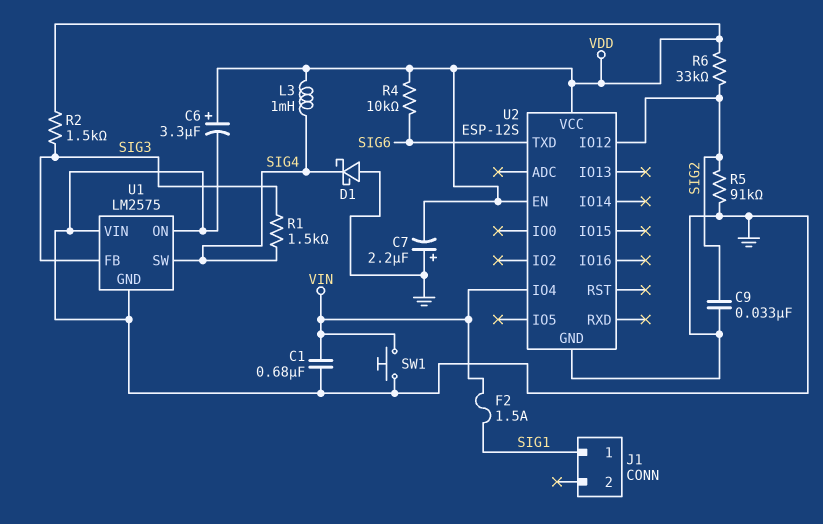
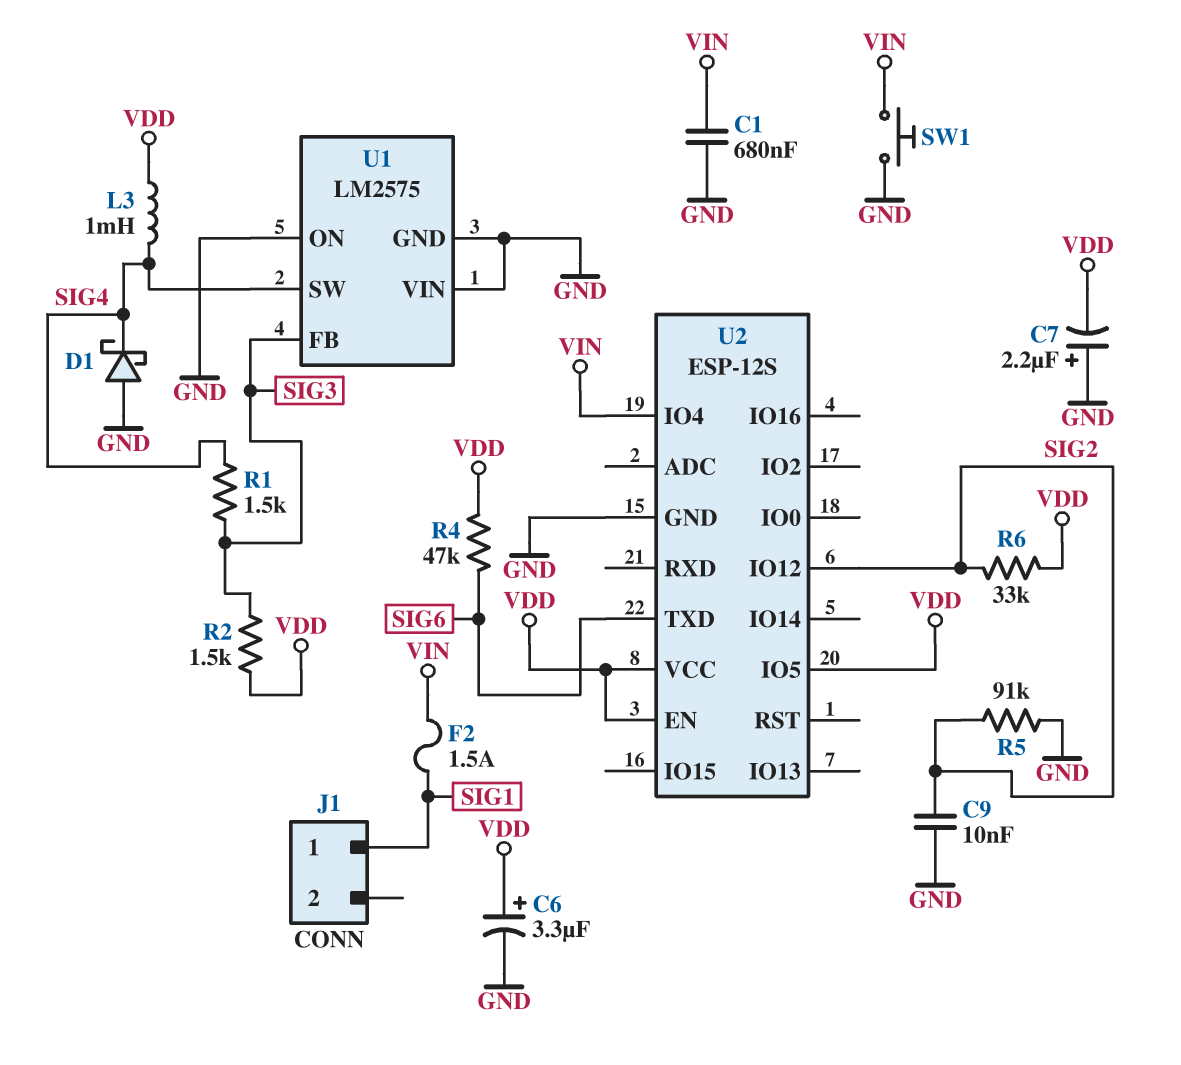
C9: 33nF (GND, SIG2) -> 10nF (GND, SIG2)
R4: 10k (SIG6, VDD) -> 47k (SIG6, VDD)
U2 pin IO5: none -> VDD

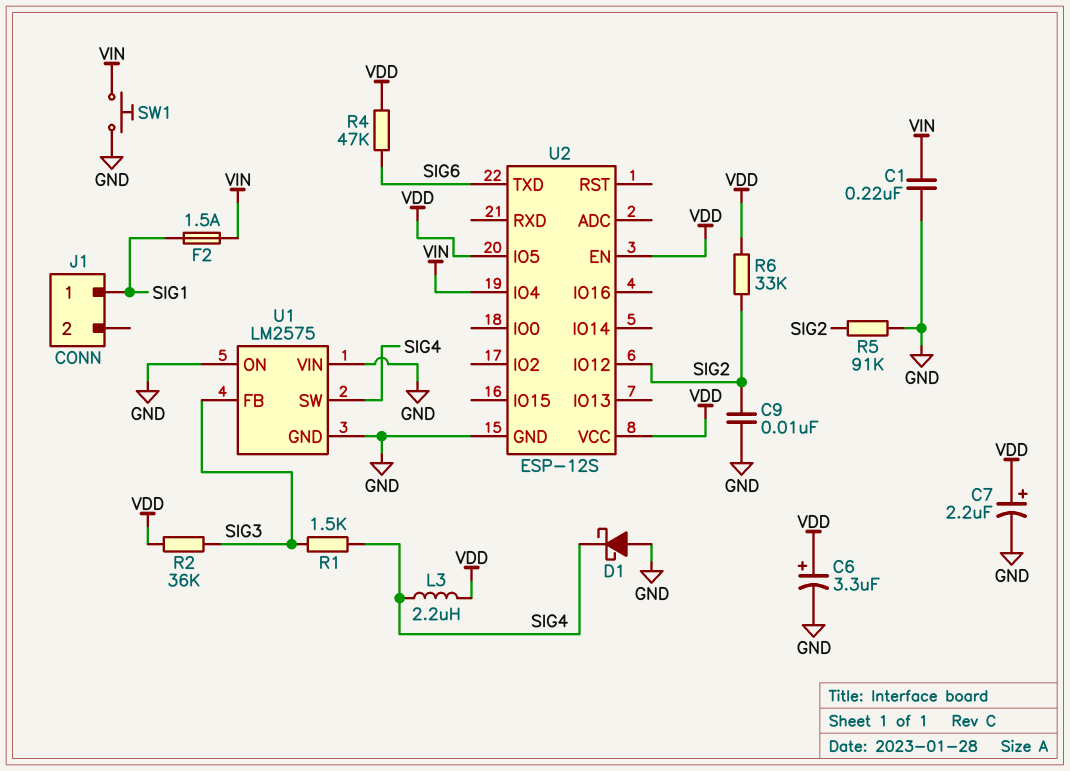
C1: 680nF (GND, VIN) -> 220nF (GND, VIN)
C7: 2.2uF (plus GND, minus VDD) -> 2.2uF (plus VDD, minus GND)
L3: 1mH (SIG4, VDD) -> 2.2uH (SIG4, VDD)
R2: 1.5k (SIG3, VDD) -> 36k (SIG3, VDD)

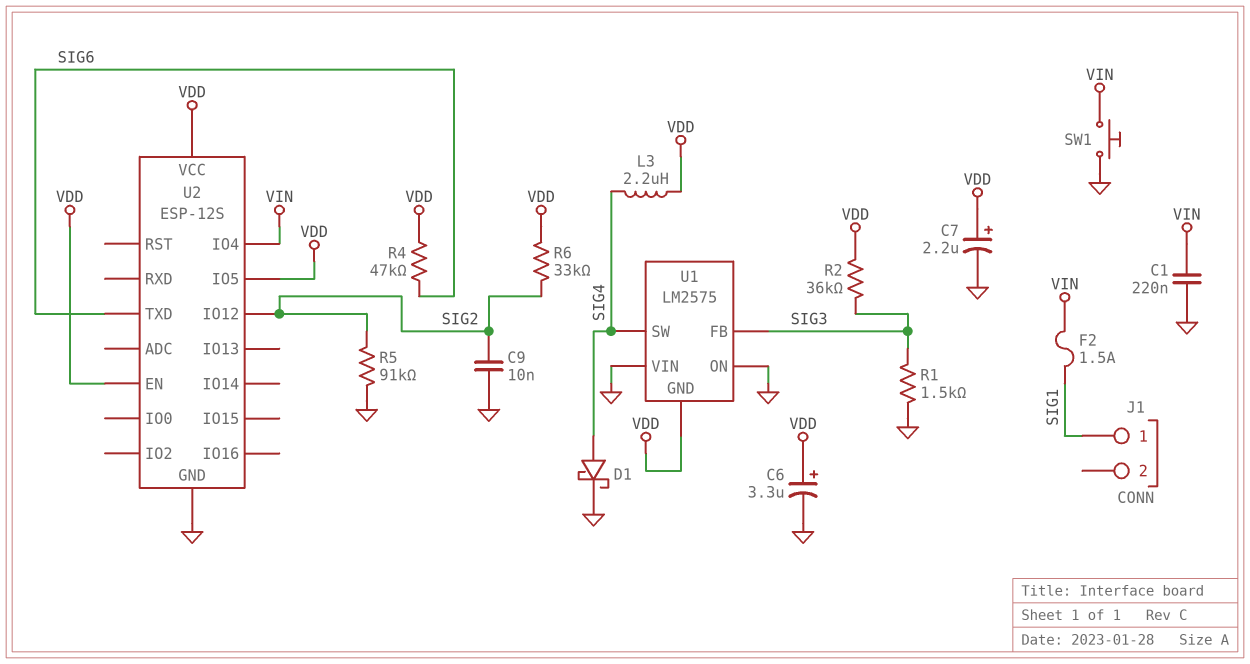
D1: schottky (A GND, K SIG4) -> schottky (A SIG4, K GND)
R1: 1.5k (SIG3, SIG4) -> 1.5k (GND, SIG3)
U1 pin GND: GND -> VDD

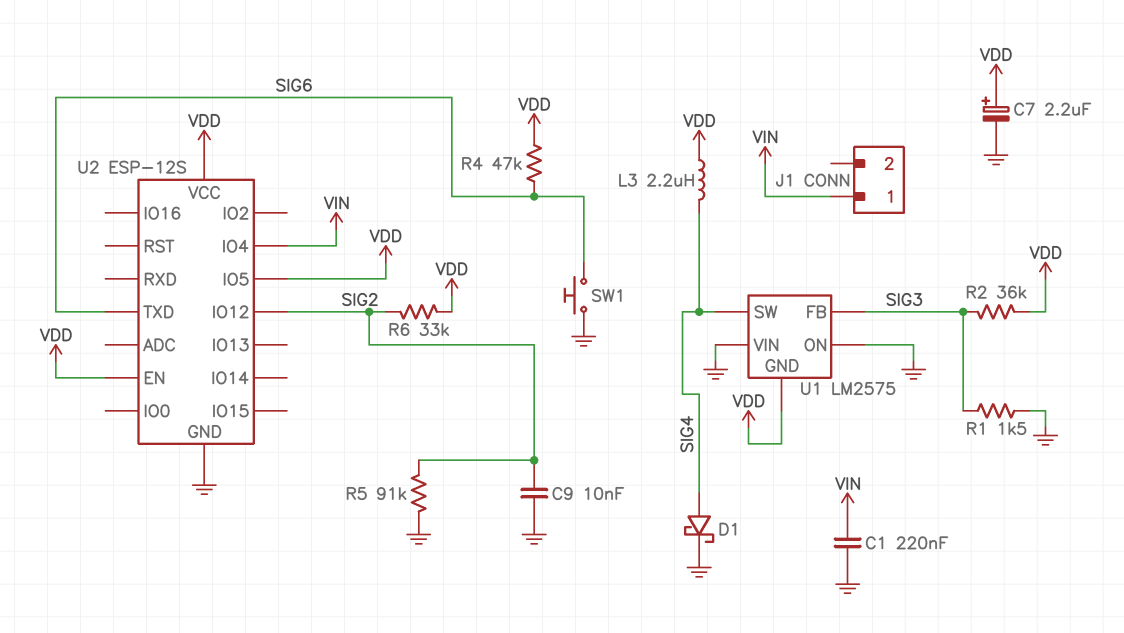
C6: 3.3uF (plus VDD, minus GND) -> none
F2: 1.5A (SIG1, VIN) -> none
J1 pin 1: SIG1 -> VIN
SW1: button (GND, VIN) -> button (GND, SIG6)

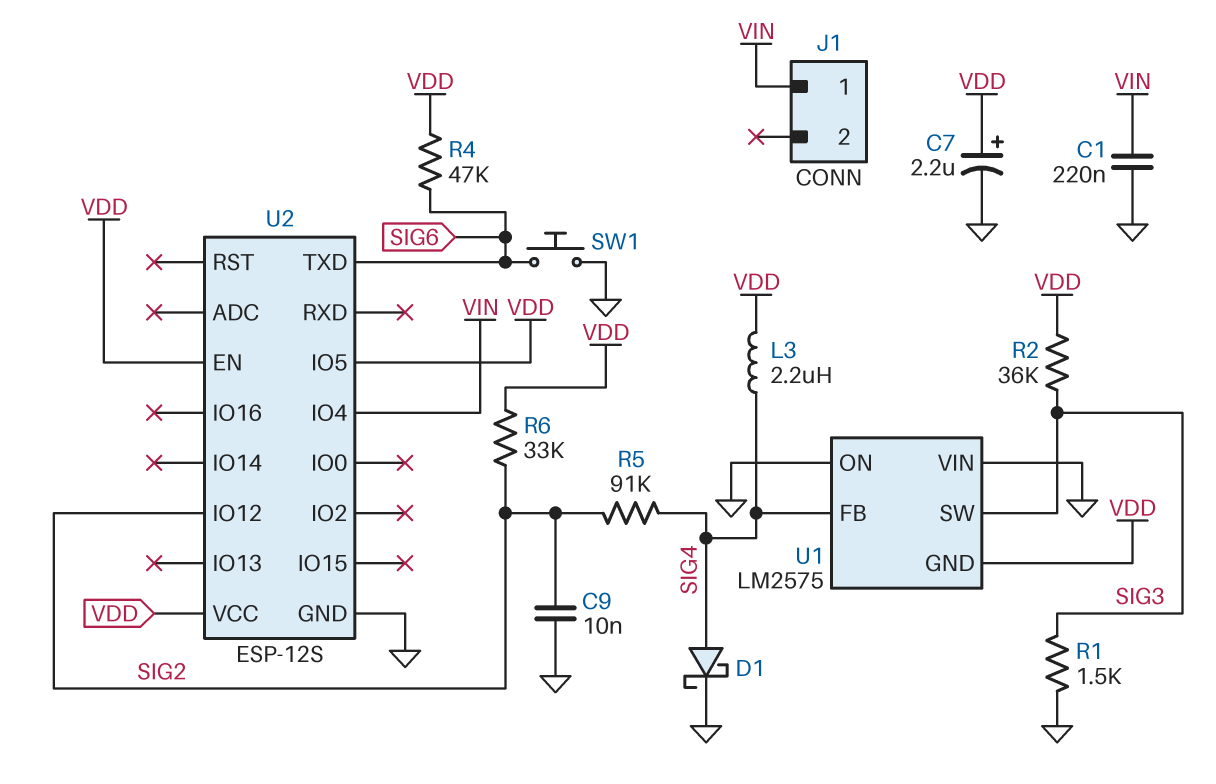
R5: 91k (GND, SIG2) -> 91k (SIG2, SIG4)
U1 pin FB: SIG3 -> SIG4
U1 pin SW: SIG4 -> SIG3

